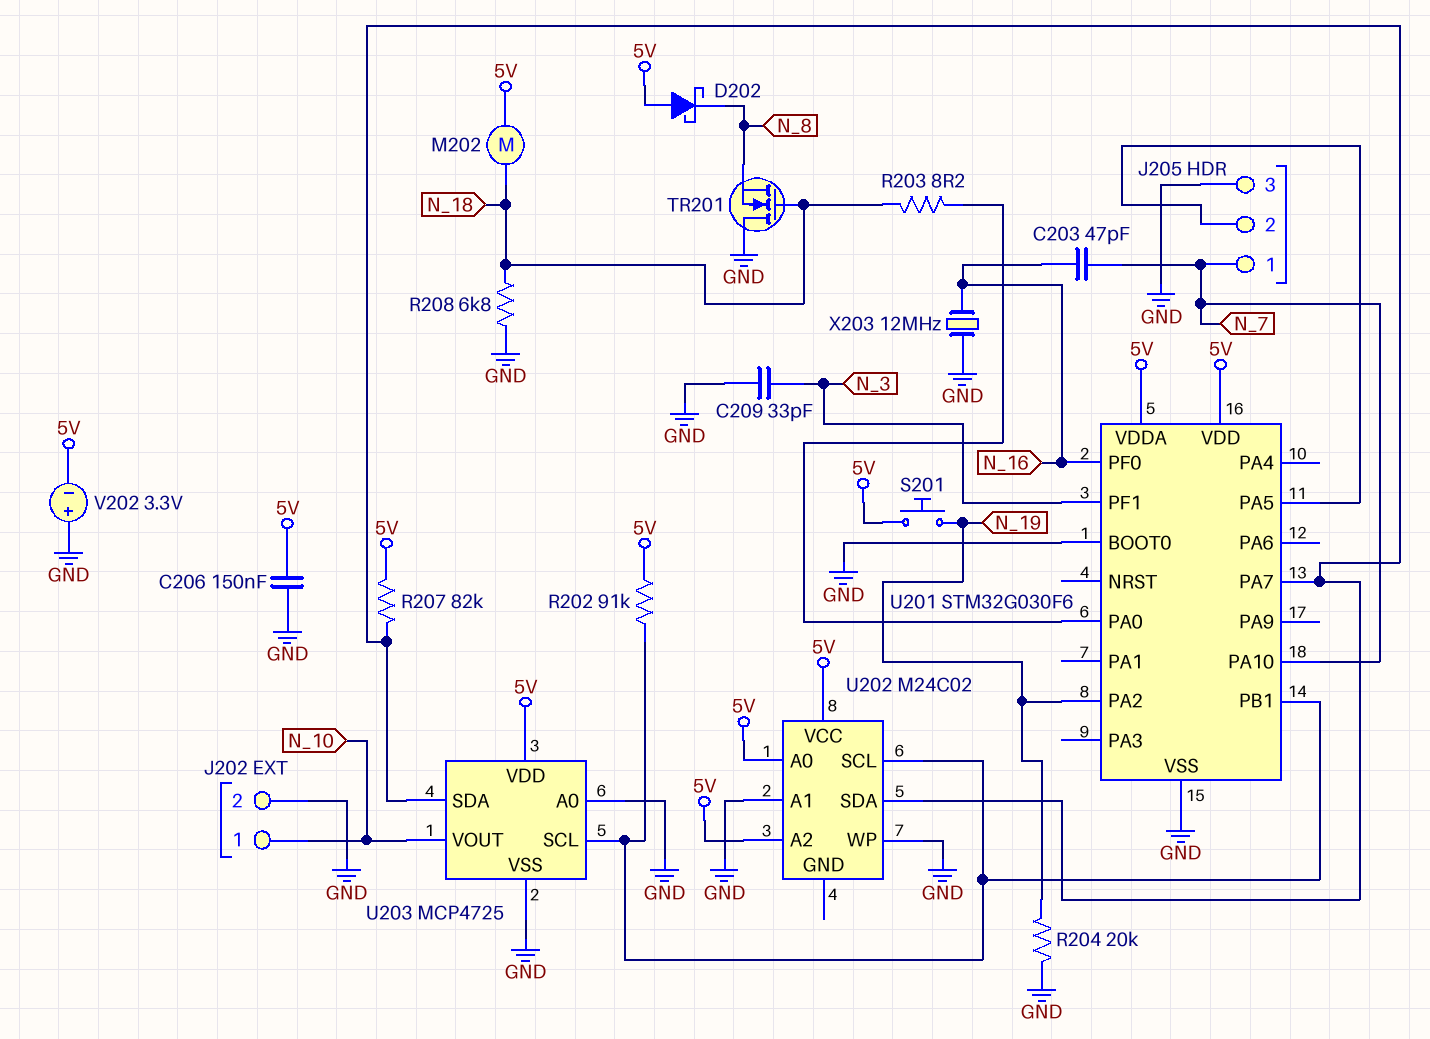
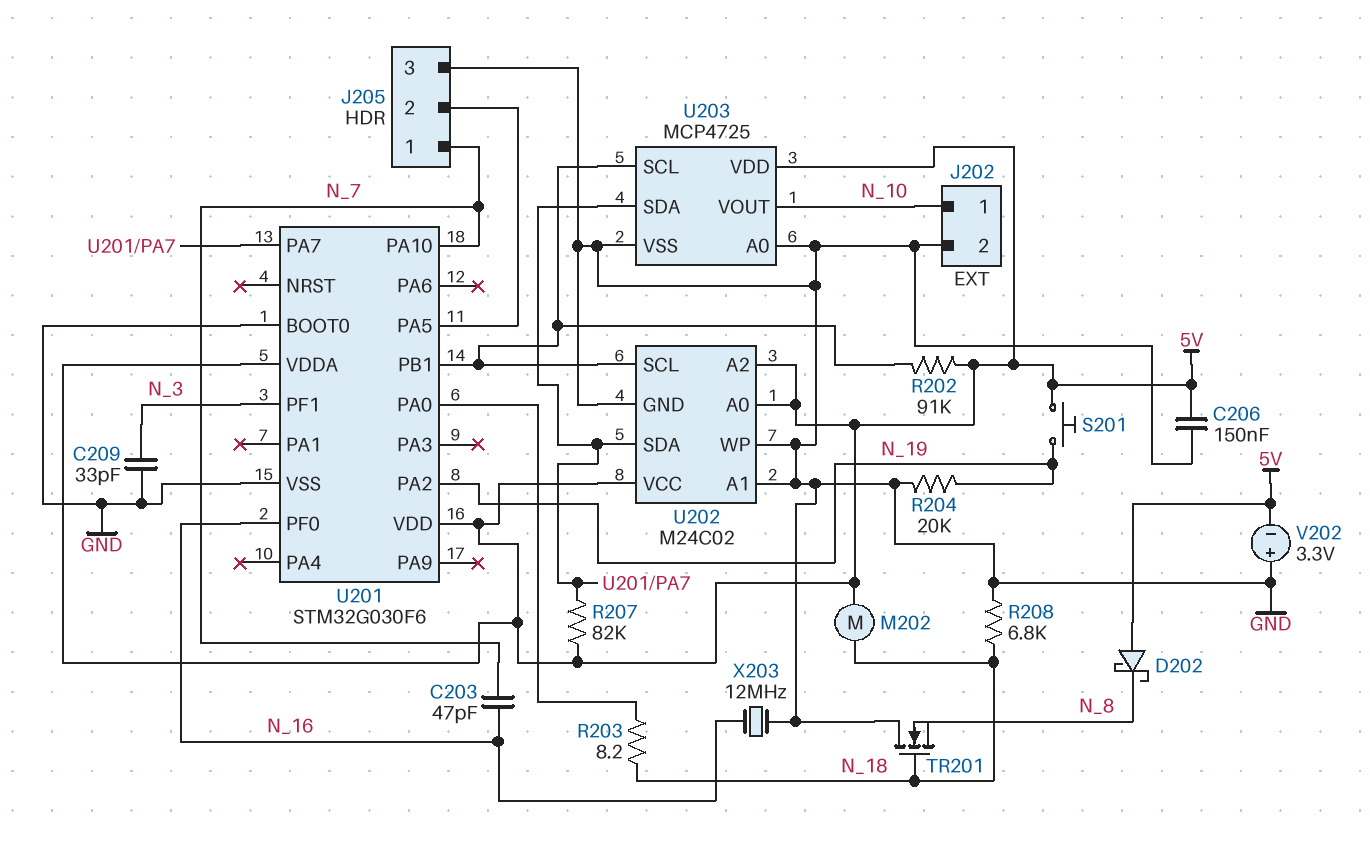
U202 pin GND: none -> GND

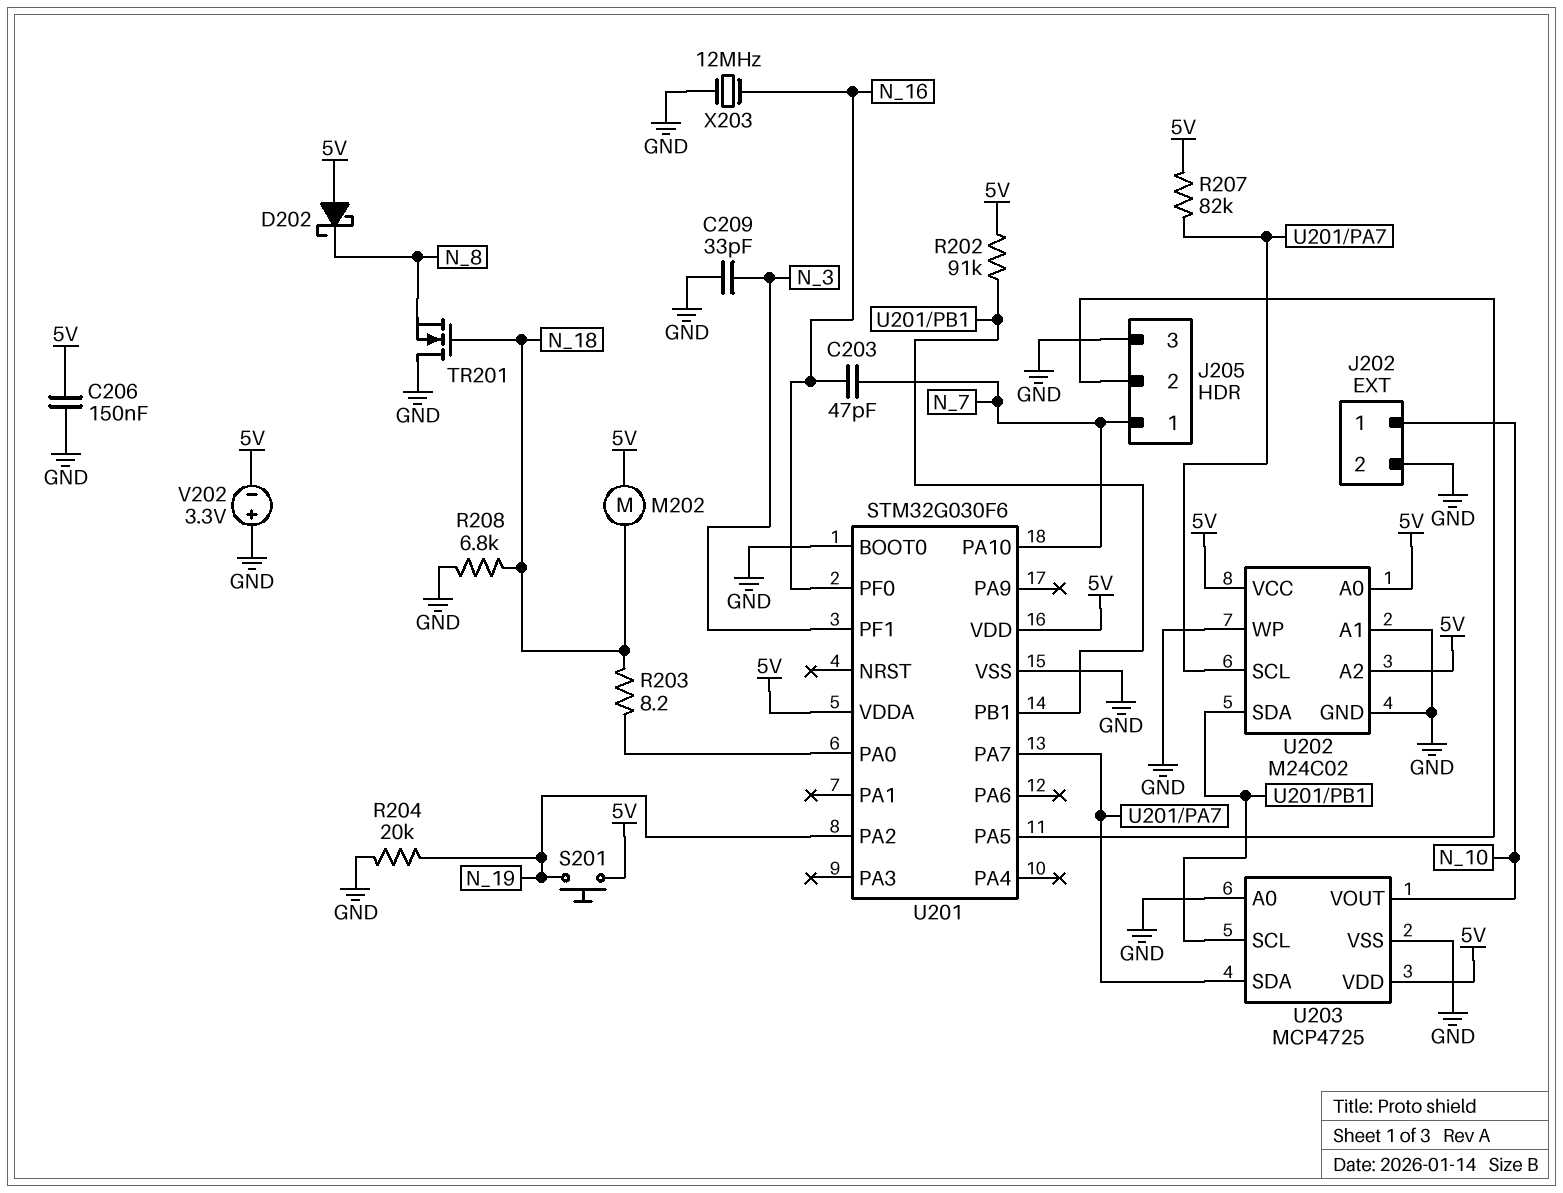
U202 pin SCL: U201/PB1 -> U201/PA7
U202 pin SDA: U201/PA7 -> U201/PB1

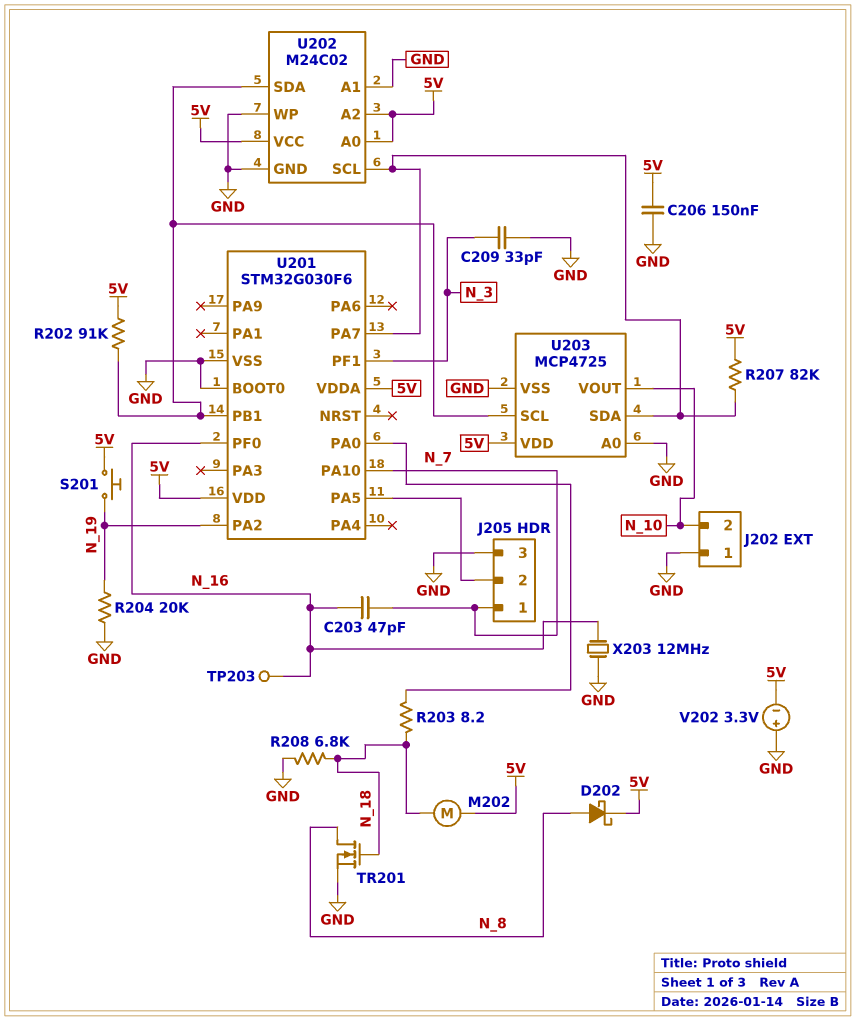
D202: schottky (A 5V, K N_8) -> schottky (A N_8, K 5V)
J202 pin 1: N_10 -> GND
J202 pin 2: GND -> N_10
TP203: none -> test point (N_16)
TR201: NMOS (G N_18, D GND, S N_8) -> NMOS (G N_18, D N_8, S GND)

